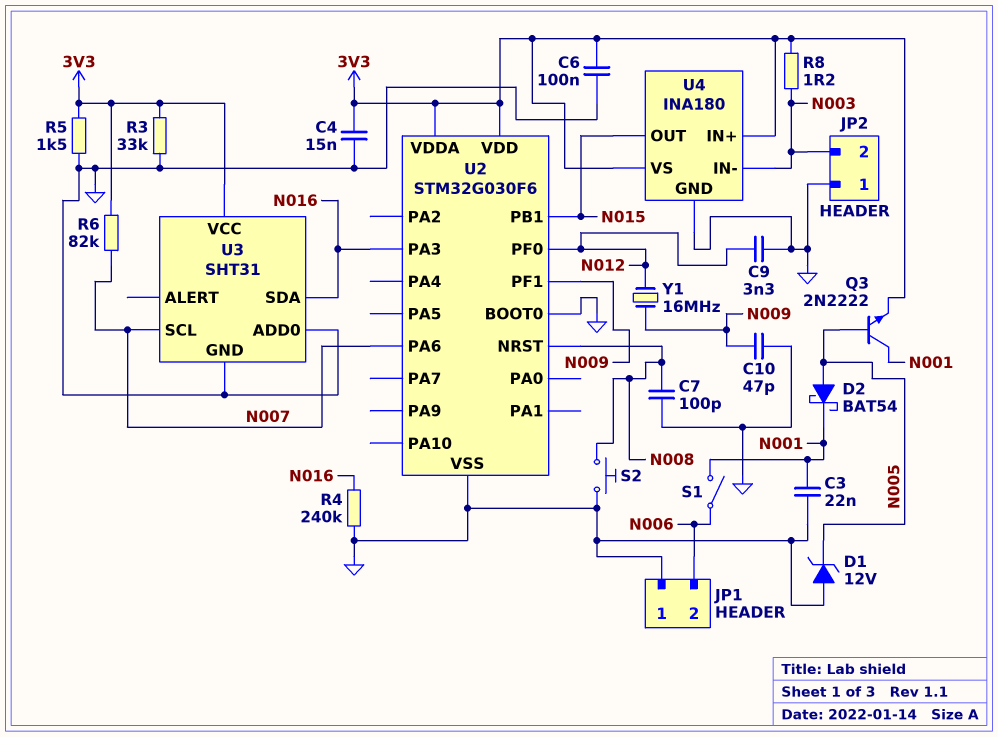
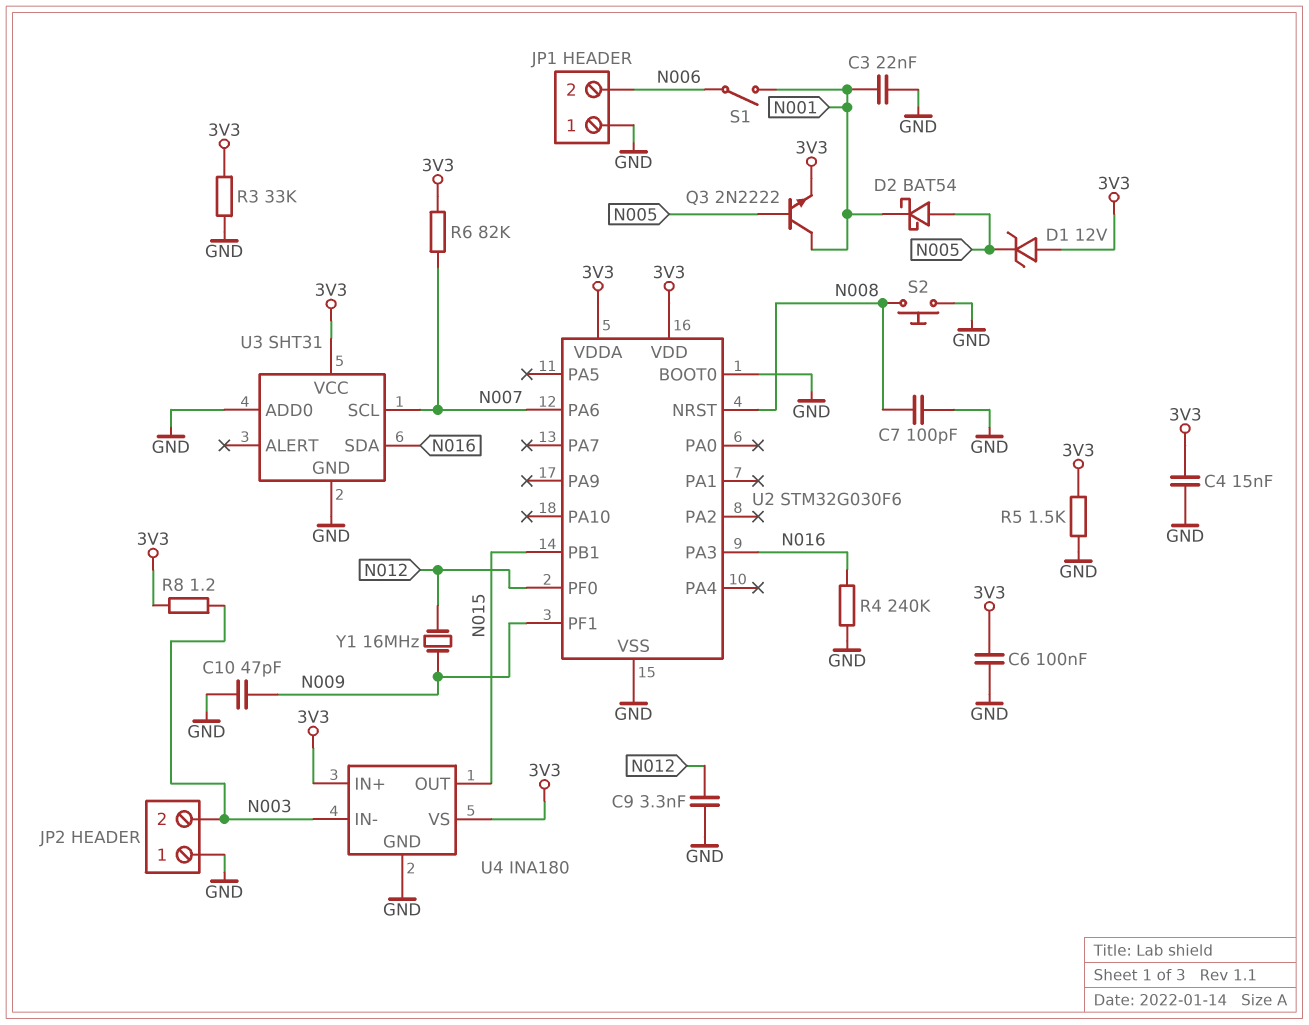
D1: zener 12V (A GND, K N005) -> zener 12V (A 3V3, K N005)

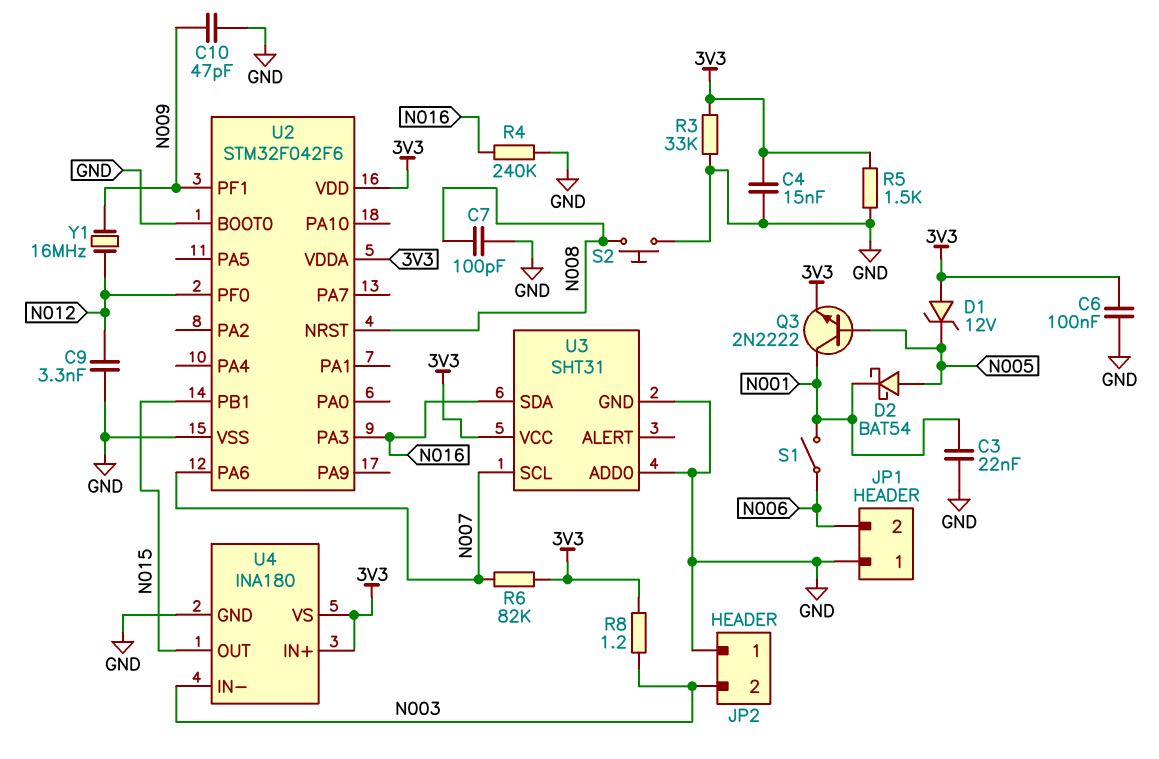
U2: STM32G030F6 -> STM32F042F6

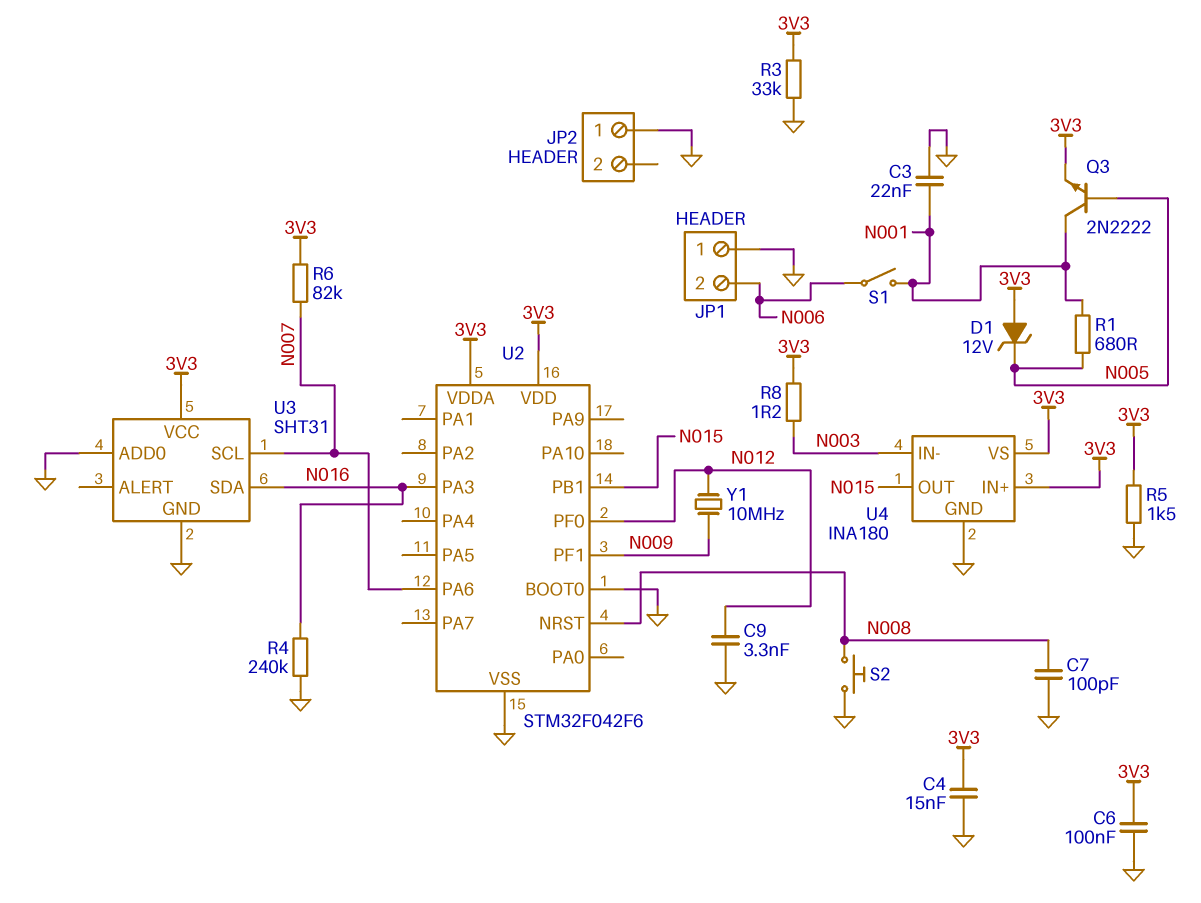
C10: 47pF (GND, N009) -> none
D2: schottky BAT54 (A N005, K N001) -> none
JP2 pin 2: N003 -> none
R1: none -> 680 (N001, N005)
Y1: 16MHz (N009, N012) -> 10MHz (N009, N012)

